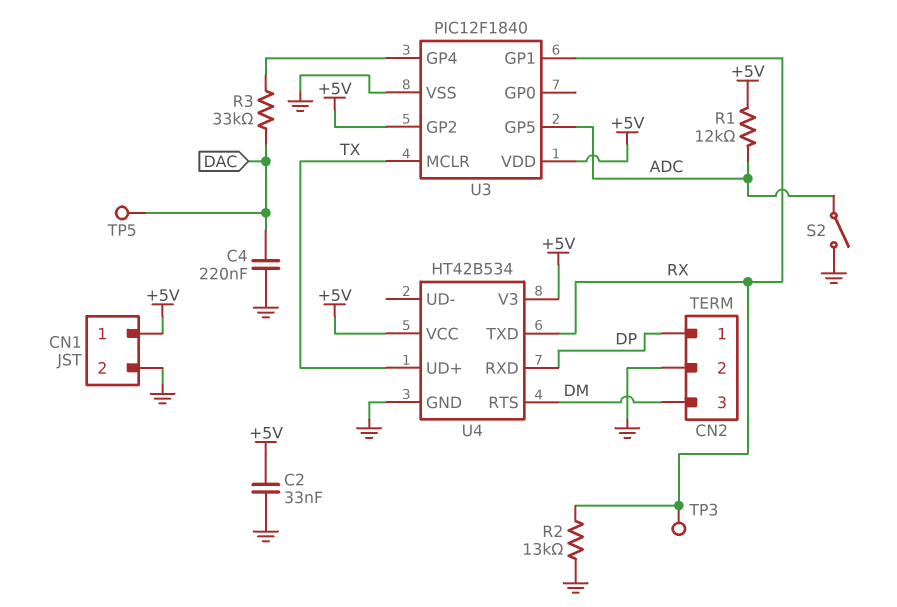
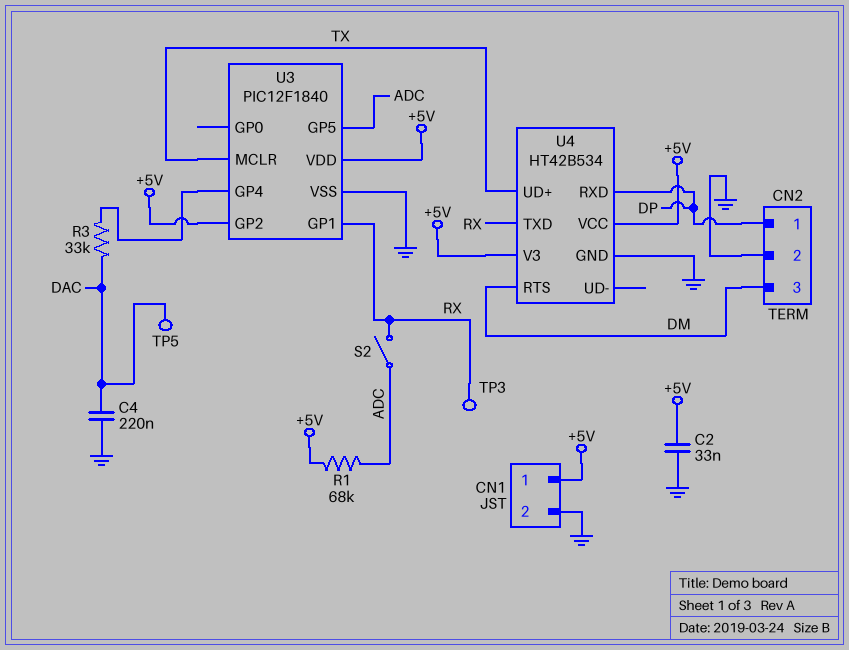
R1: 12k (+5V, ADC) -> 68k (+5V, ADC)
R2: 13k (GND, RX) -> none
S2: switch (ADC, GND) -> switch (ADC, RX)

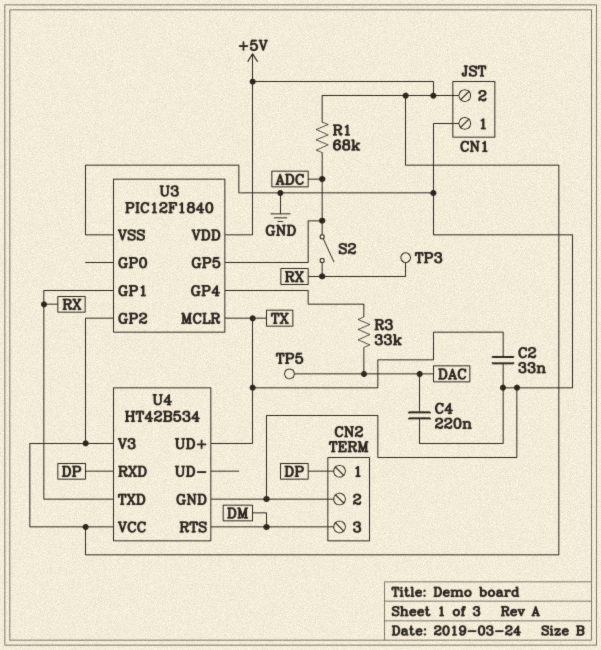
C2: 33nF (+5V, GND) -> 33nF (GND, TX)
CN1 pin 1: +5V -> GND
CN1 pin 2: GND -> +5V

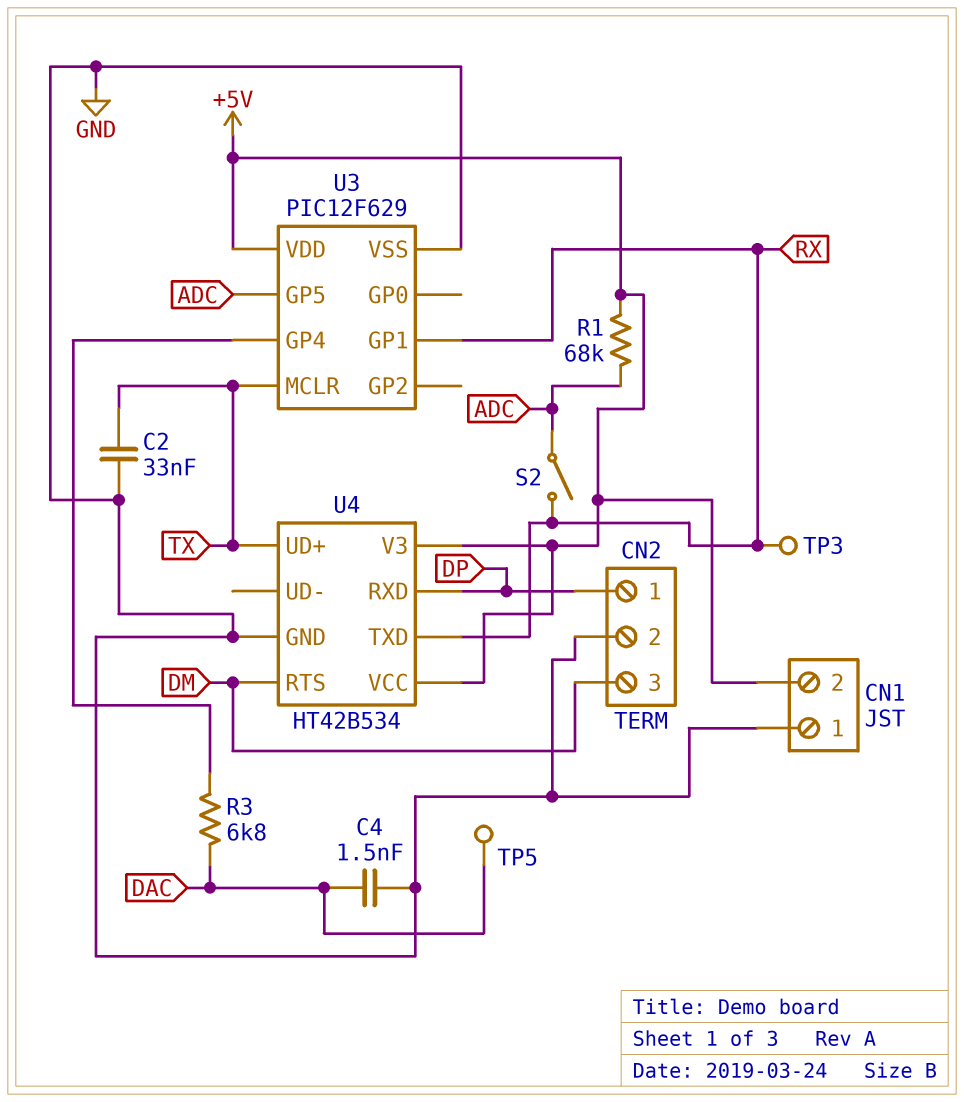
C4: 220nF (DAC, GND) -> 1.5nF (DAC, GND)
R3: 33k (DAC, U3/GP4) -> 6.8k (DAC, U3/GP4)
U3: PIC12F1840 -> PIC12F629
U3 pin GP2: +5V -> none

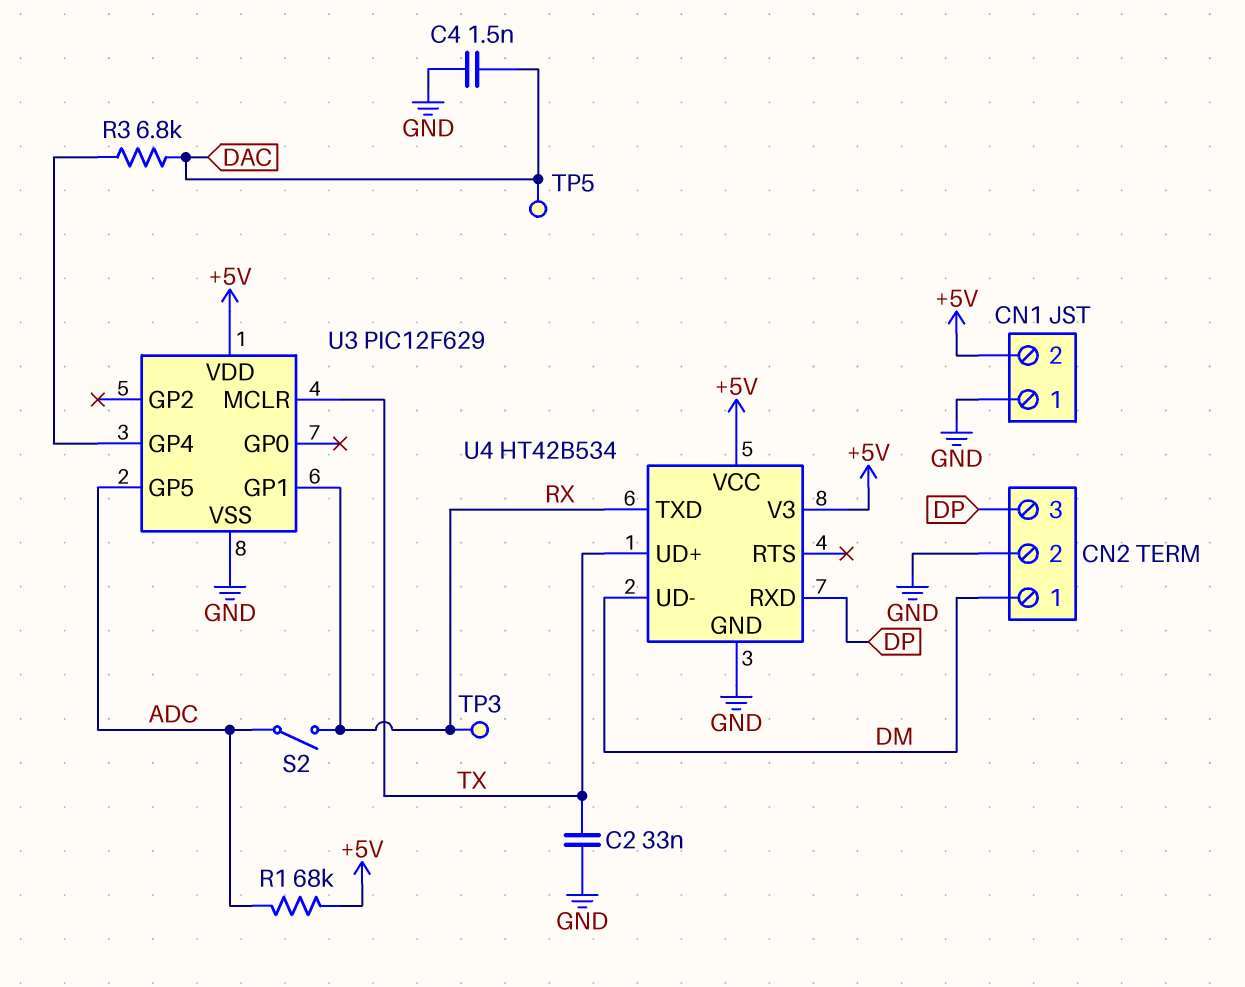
CN2 pin 1: DP -> DM
CN2 pin 3: DM -> DP
U4 pin RTS: DM -> none
U4 pin UD-: none -> DM

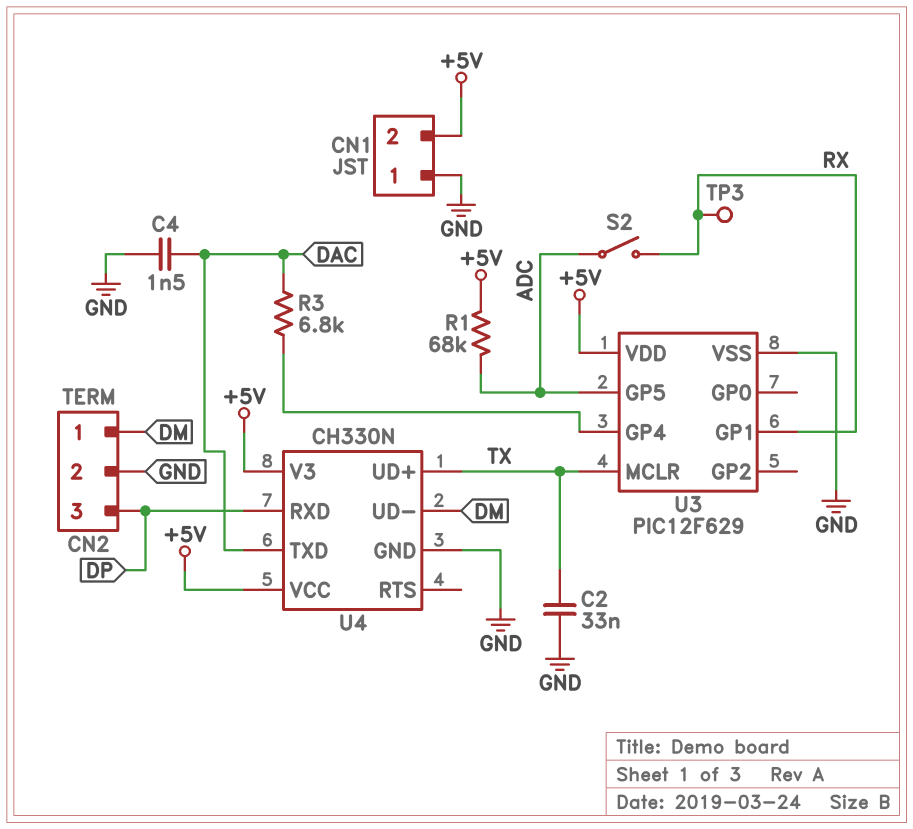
TP5: test point (DAC) -> none
U4: HT42B534 -> CH330N
U4 pin TXD: RX -> DAC

